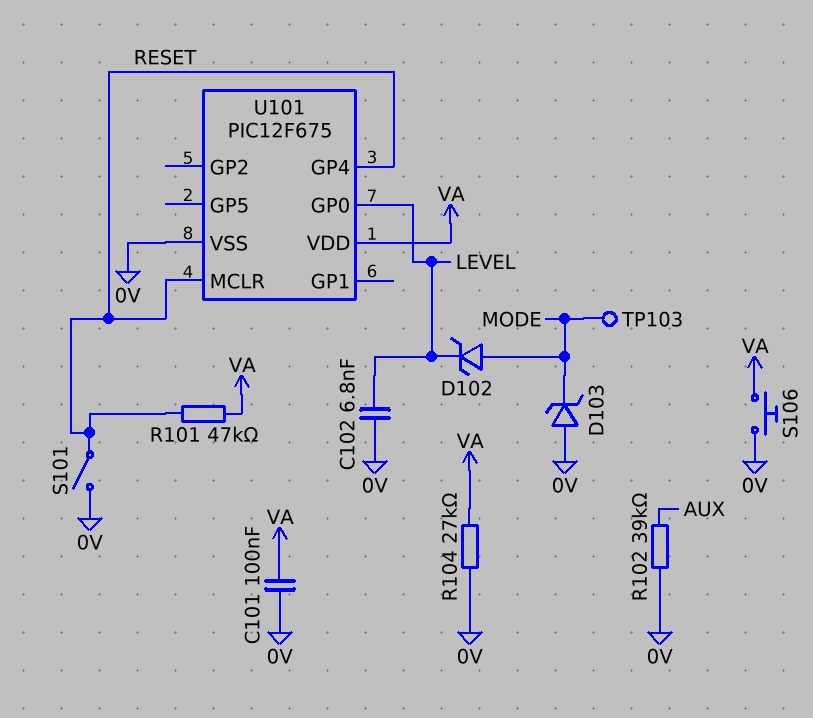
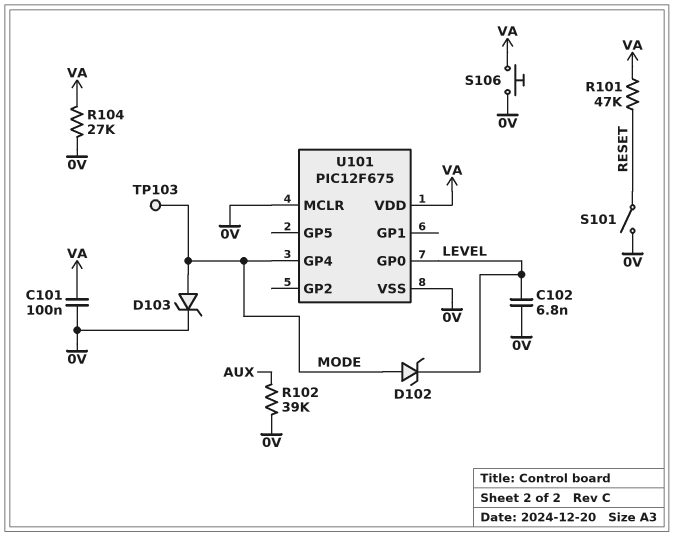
D103: zener (A 0V, K MODE) -> zener (A MODE, K 0V)
U101 pin GP4: RESET -> MODE
U101 pin MCLR: RESET -> 0V

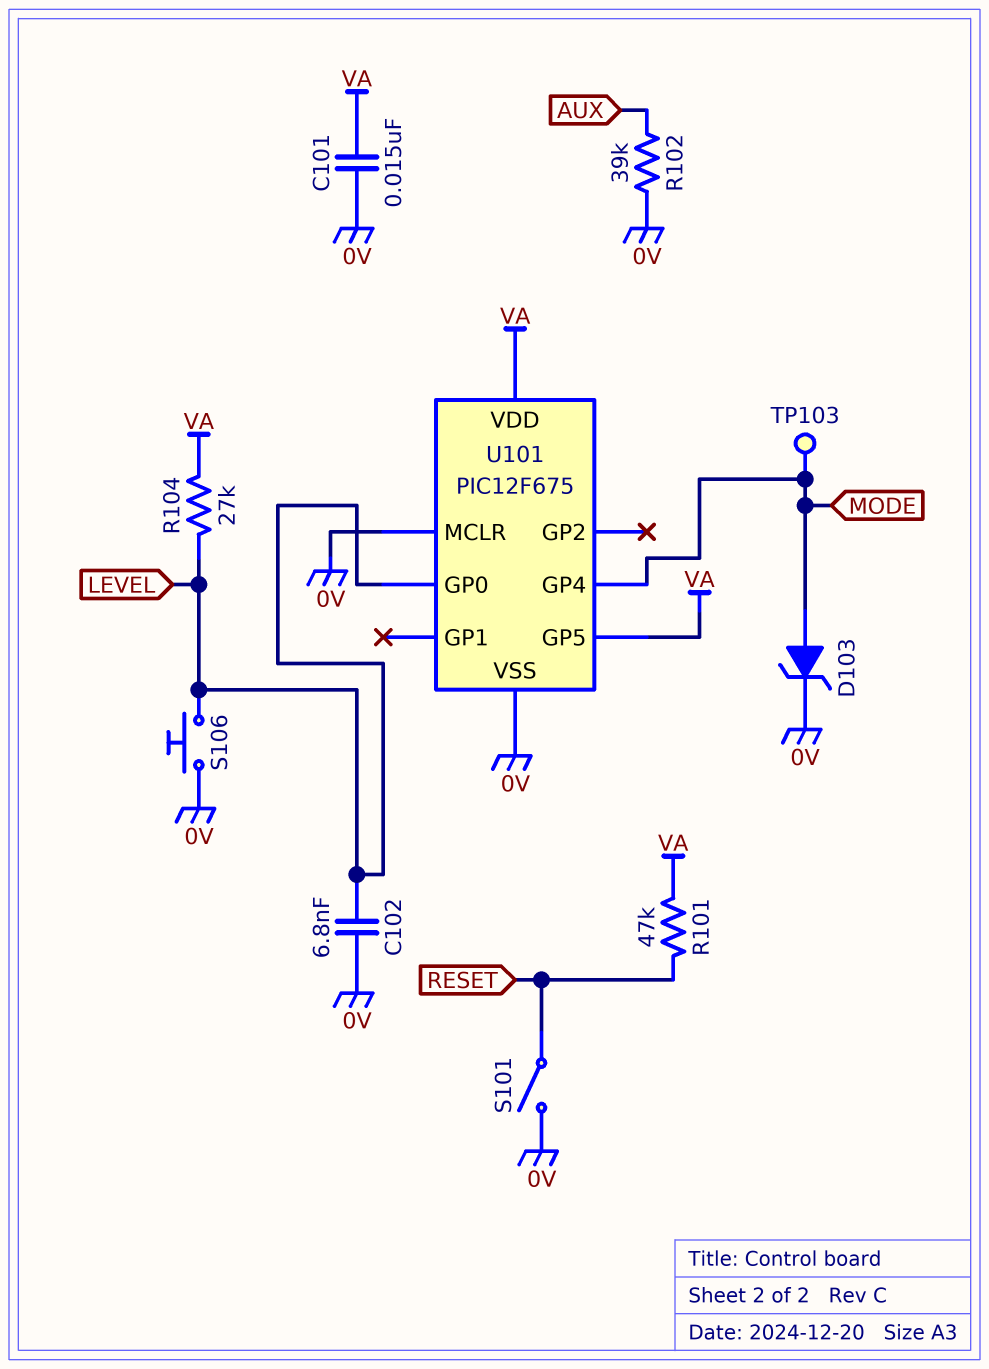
C101: 100nF (0V, VA) -> 15nF (0V, VA)
D102: zener (A MODE, K LEVEL) -> none
R104: 27k (0V, VA) -> 27k (LEVEL, VA)
S106: button (0V, VA) -> button (0V, LEVEL)
U101 pin GP5: none -> VA

